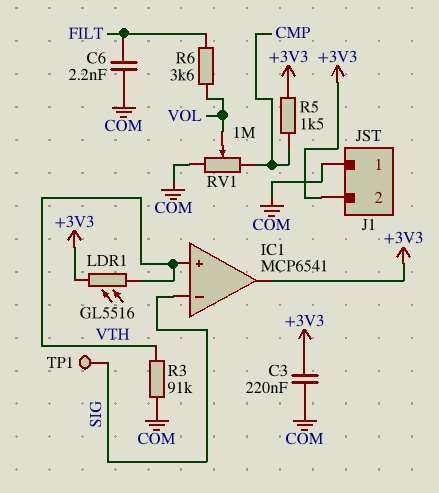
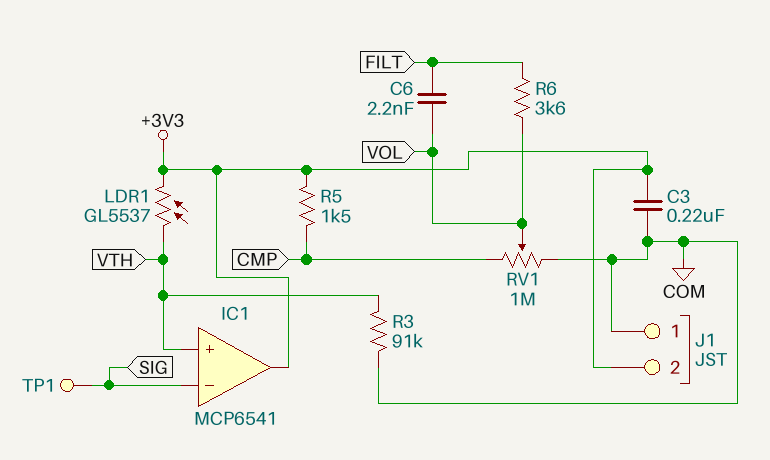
C6: 2.2nF (COM, FILT) -> 2.2nF (FILT, VOL)
LDR1: GL5516 (+3V3, VTH) -> GL5537 (+3V3, VTH)

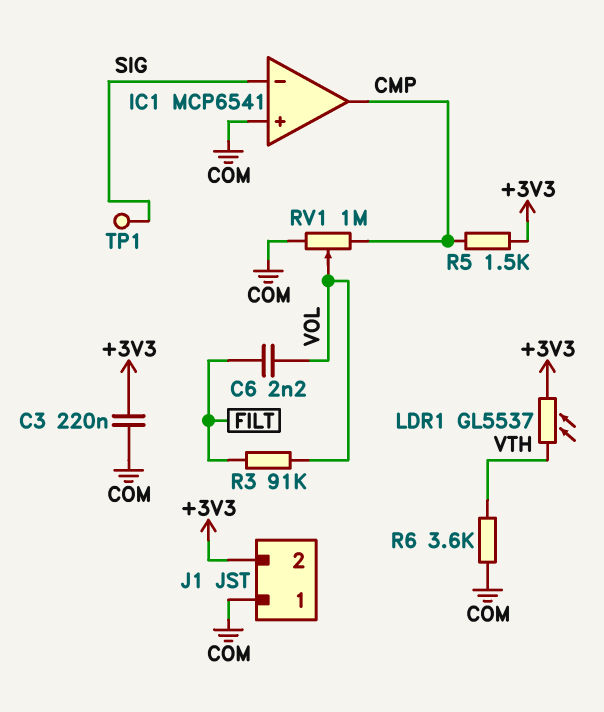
IC1 pin in+: VTH -> COM
IC1 pin out: +3V3 -> CMP
R3: 91k (COM, VTH) -> 91k (FILT, VOL)
R6: 3.6k (FILT, VOL) -> 3.6k (COM, VTH)

